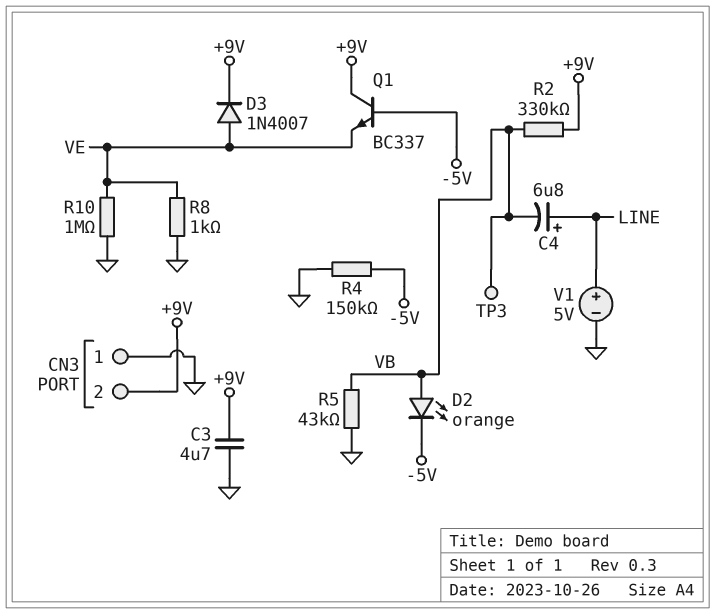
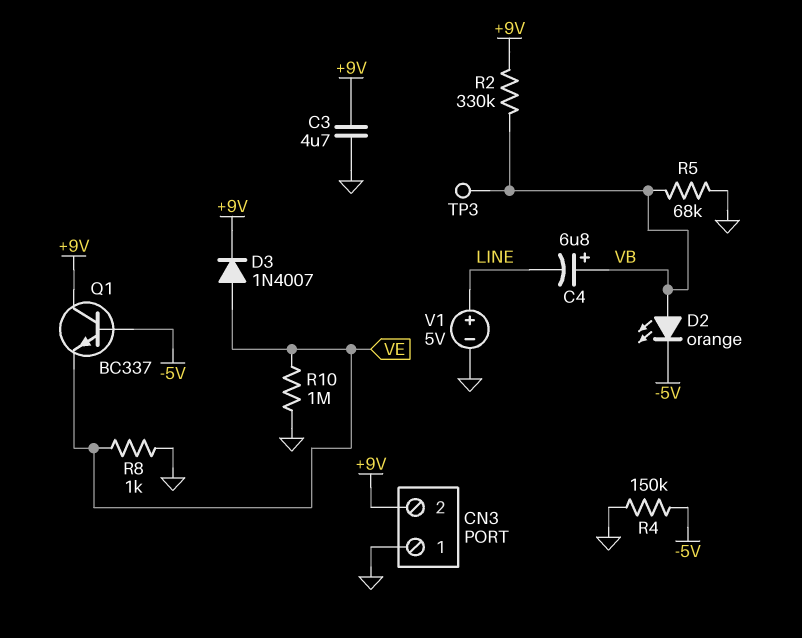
C4: 6.8uF (plus LINE, minus VB) -> 6.8uF (plus VB, minus LINE)
R5: 43k (GND, VB) -> 68k (GND, VB)

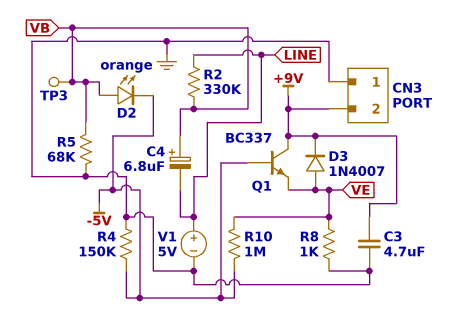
R2: 330k (+9V, VB) -> 330k (LINE, VB)
R10: 1M (GND, VE) -> 1M (-5V, VE)

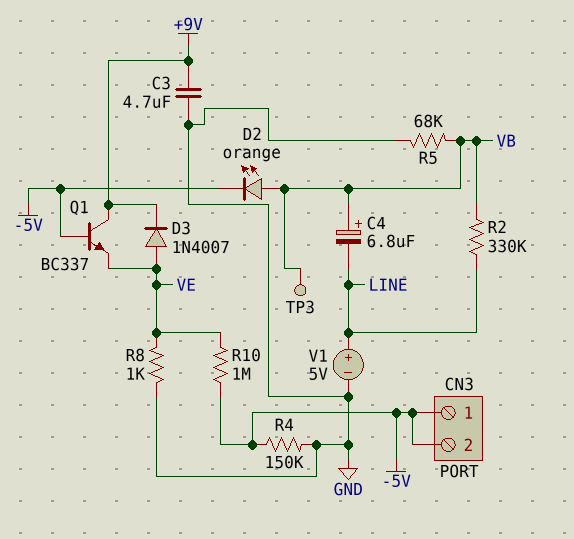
CN3 pin 1: GND -> -5V
CN3 pin 2: +9V -> -5V

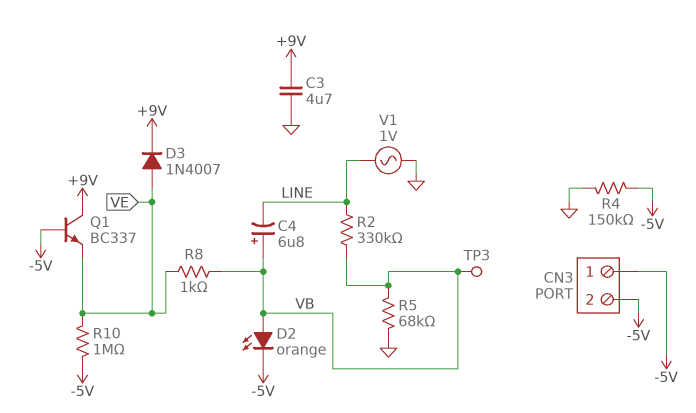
R8: 1k (GND, VE) -> 1k (VB, VE)
V1: 5V (plus LINE, minus GND) -> AC 1V (GND, LINE)

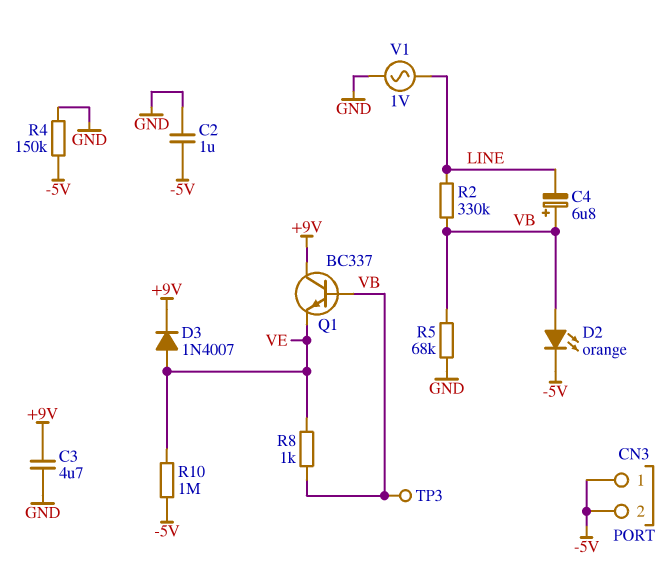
C2: none -> 1uF (-5V, GND)
Q1: NPN BC337 (B -5V, C +9V, E VE) -> NPN BC337 (B VB, C +9V, E VE)

